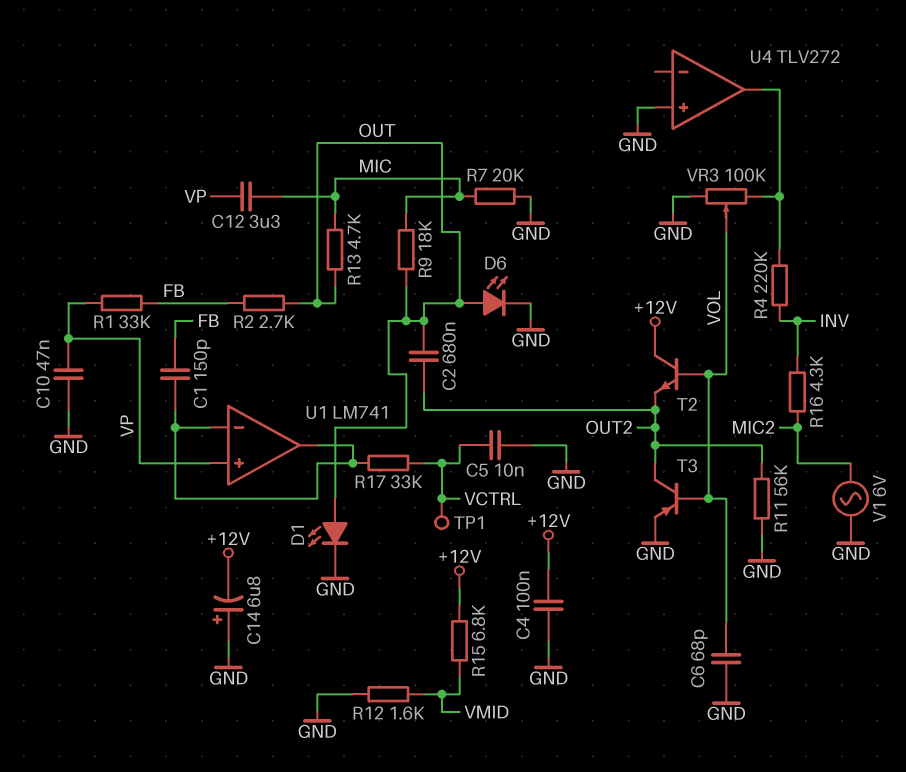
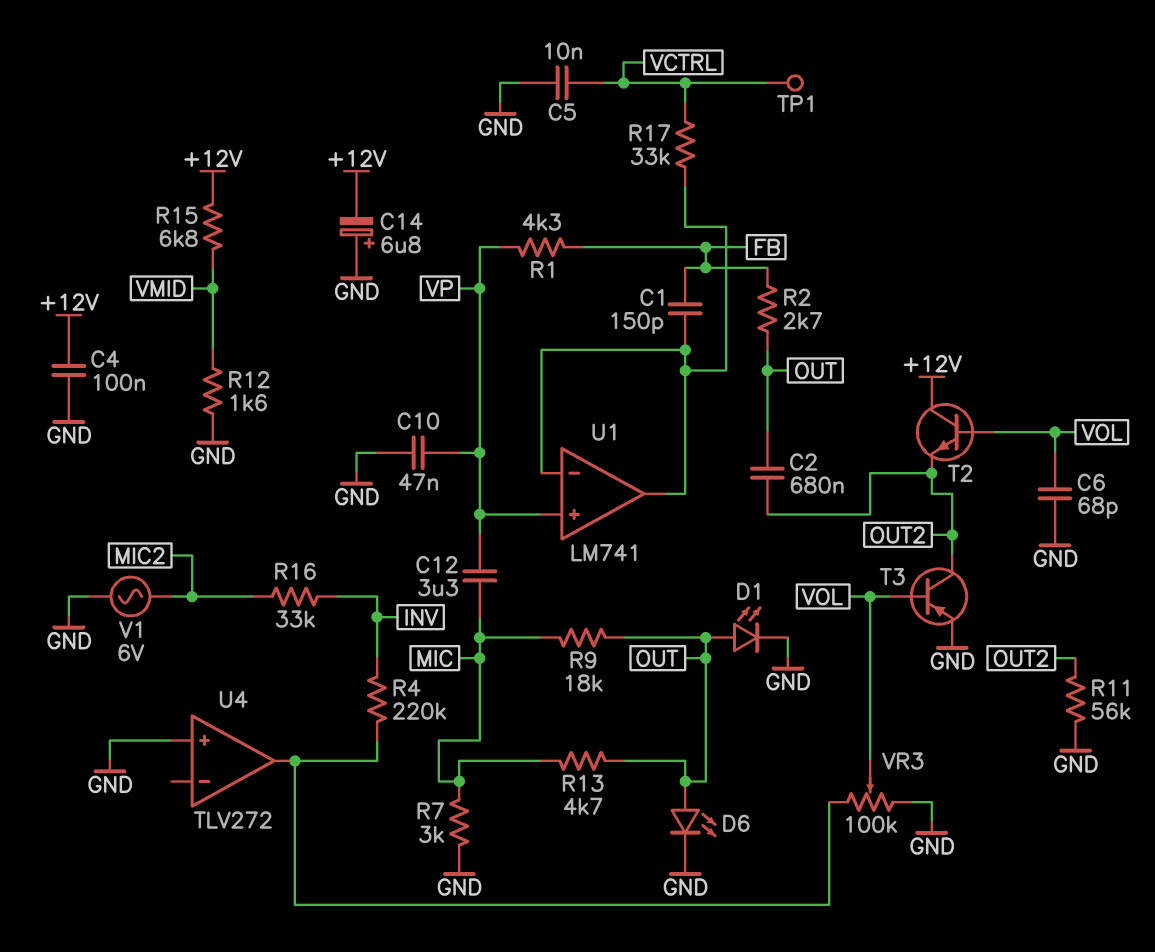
R1: 33k (FB, VP) -> 4.3k (FB, VP)
R7: 20k (GND, MIC) -> 3k (GND, MIC)
R16: 4.3k (INV, MIC2) -> 33k (INV, MIC2)

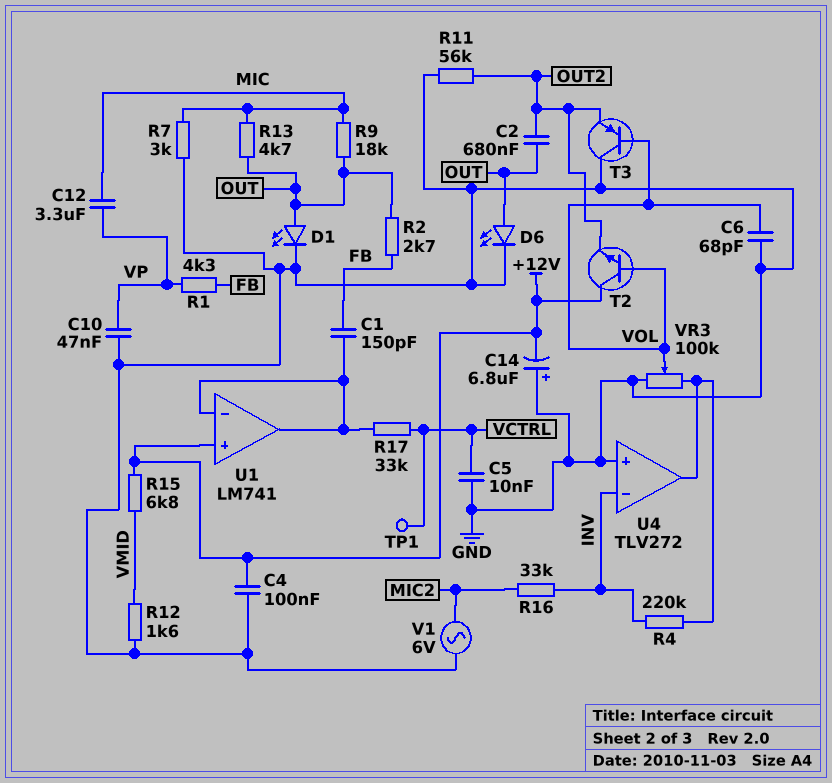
T3: PNP (B VOL, C OUT2, E GND) -> PNP (B VOL, C GND, E OUT2)
U1 pin in+: VP -> +12V
U4 pin in-: none -> INV

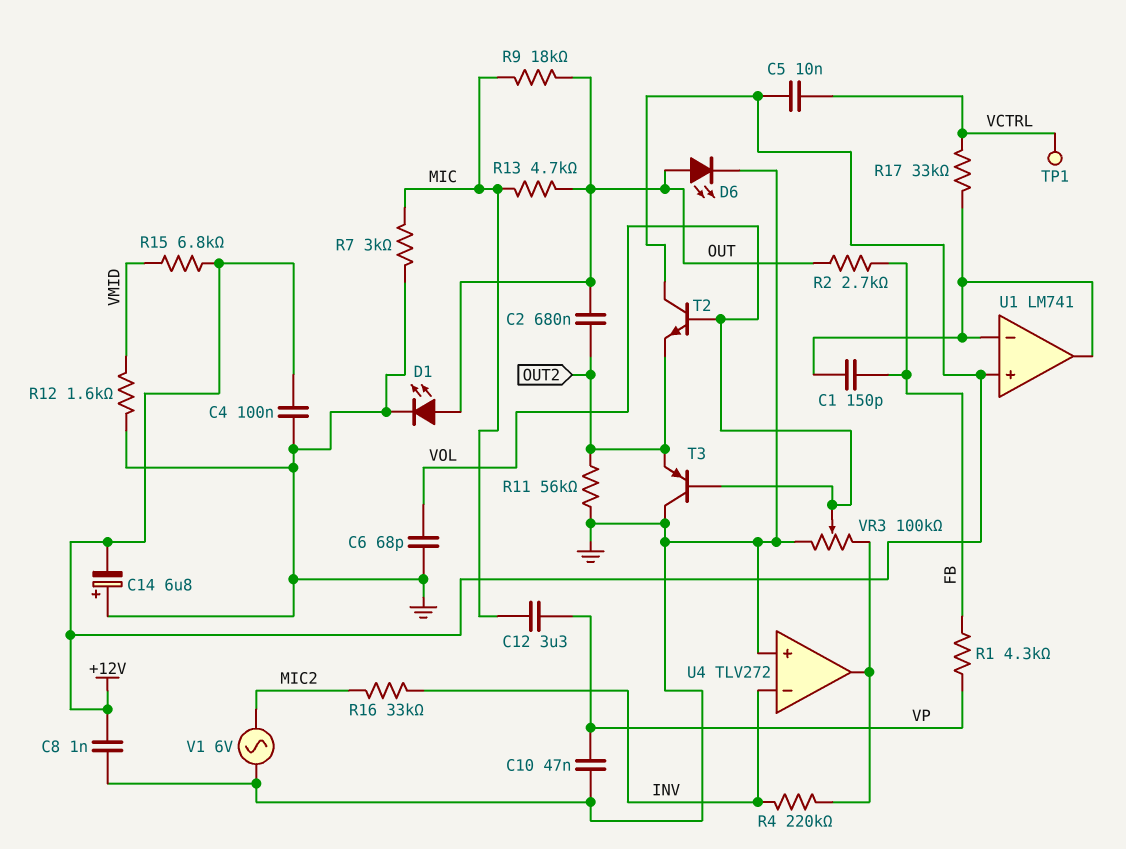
C5: 10nF (GND, VCTRL) -> 10nF (+12V, VCTRL)
C8: none -> 1nF (+12V, GND)

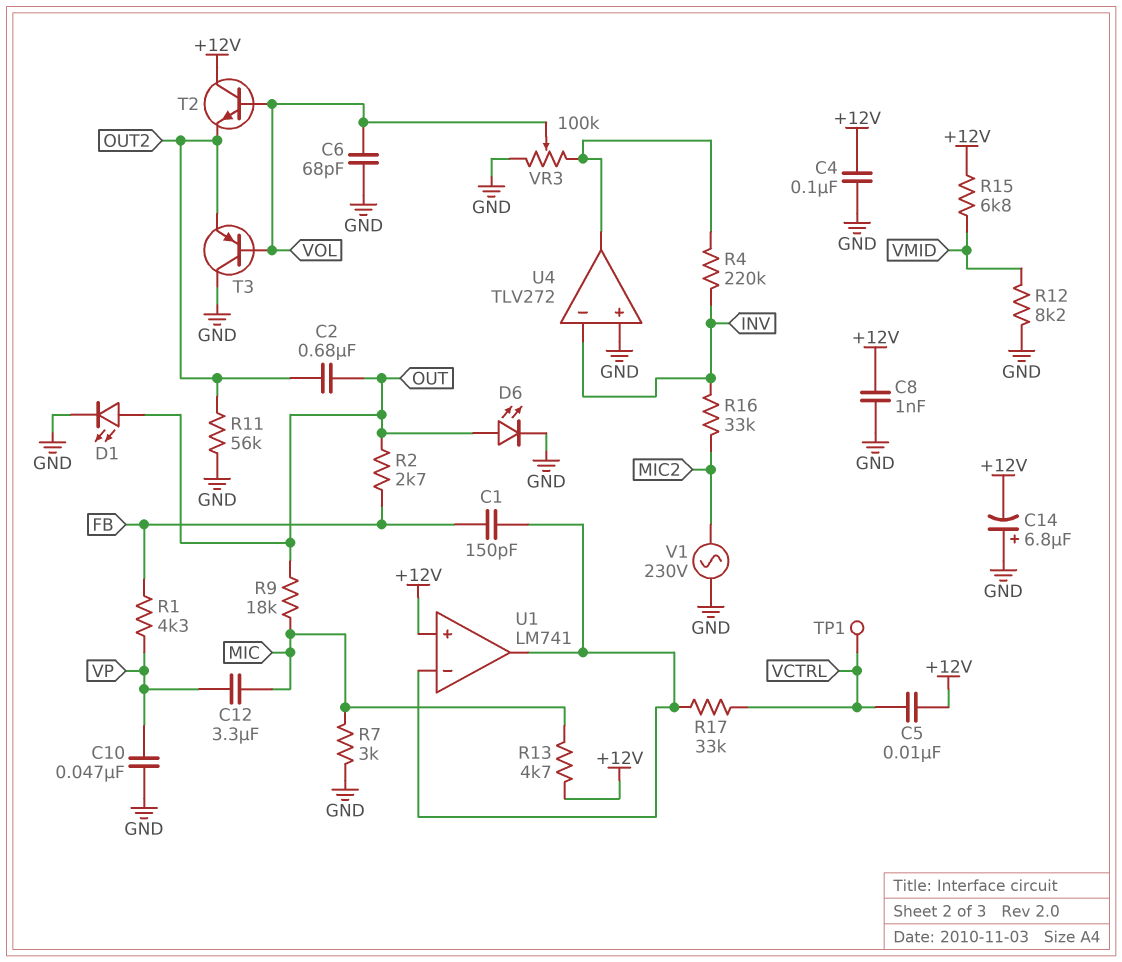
R12: 1.6k (GND, VMID) -> 8.2k (GND, VMID)
R13: 4.7k (MIC, OUT) -> 4.7k (+12V, MIC)
V1: AC 6V (GND, MIC2) -> AC 230V (GND, MIC2)

